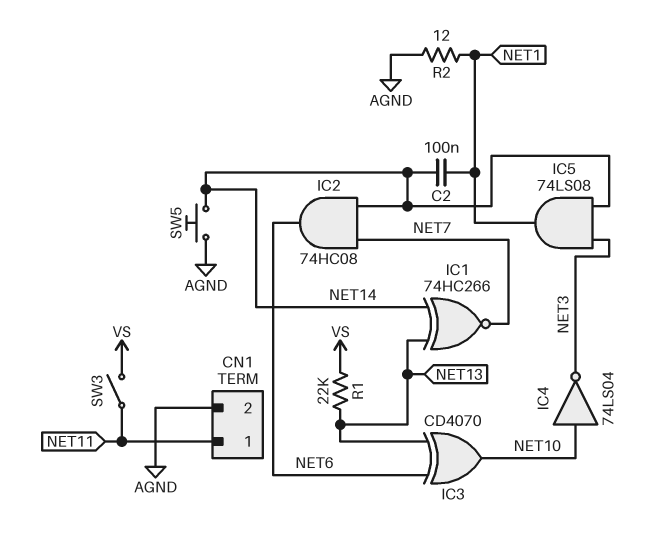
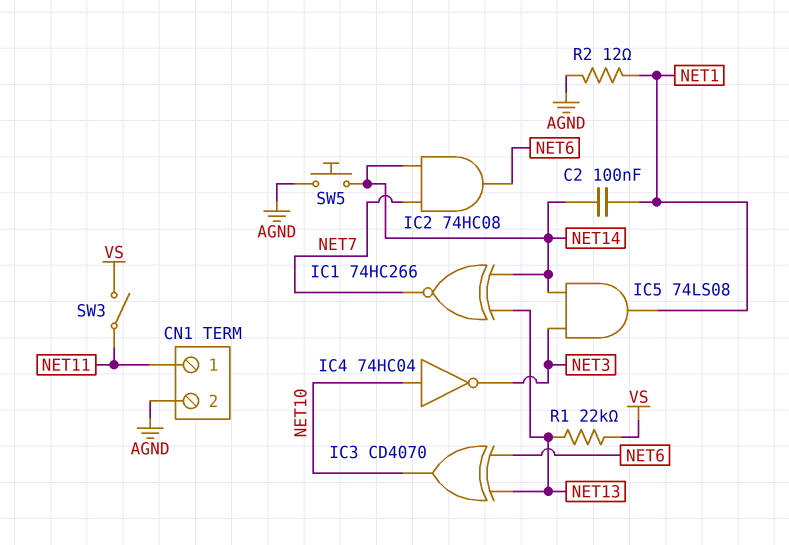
IC4: NOT 74LS04 (in NET10, out NET3) -> NOT 74HC04 (in NET10, out NET3)

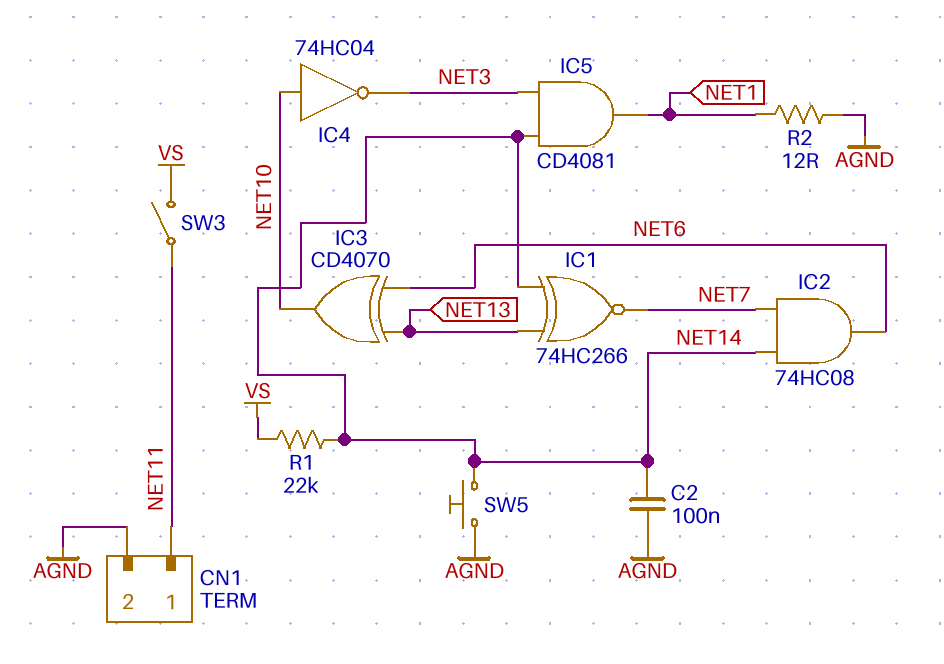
C2: 100nF (NET1, NET14) -> 100nF (AGND, NET14)
IC5: AND 74LS08 (in NET3, in NET14, out NET1) -> AND CD4081 (in NET3, in NET14, out NET1)
R1: 22k (NET13, VS) -> 22k (NET14, VS)

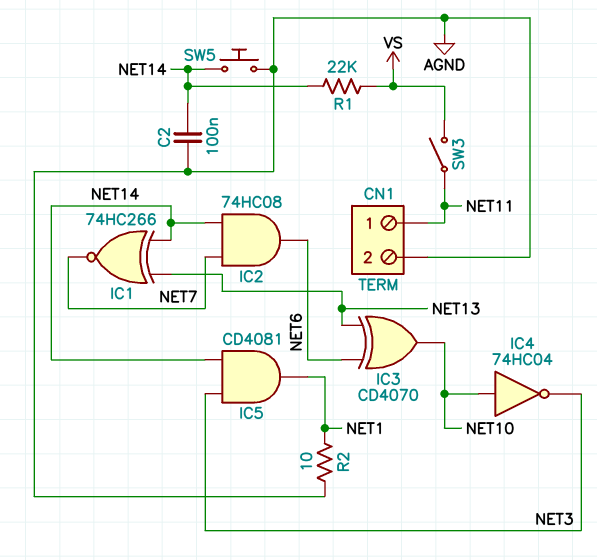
R2: 12 (AGND, NET1) -> 10 (AGND, NET1)

